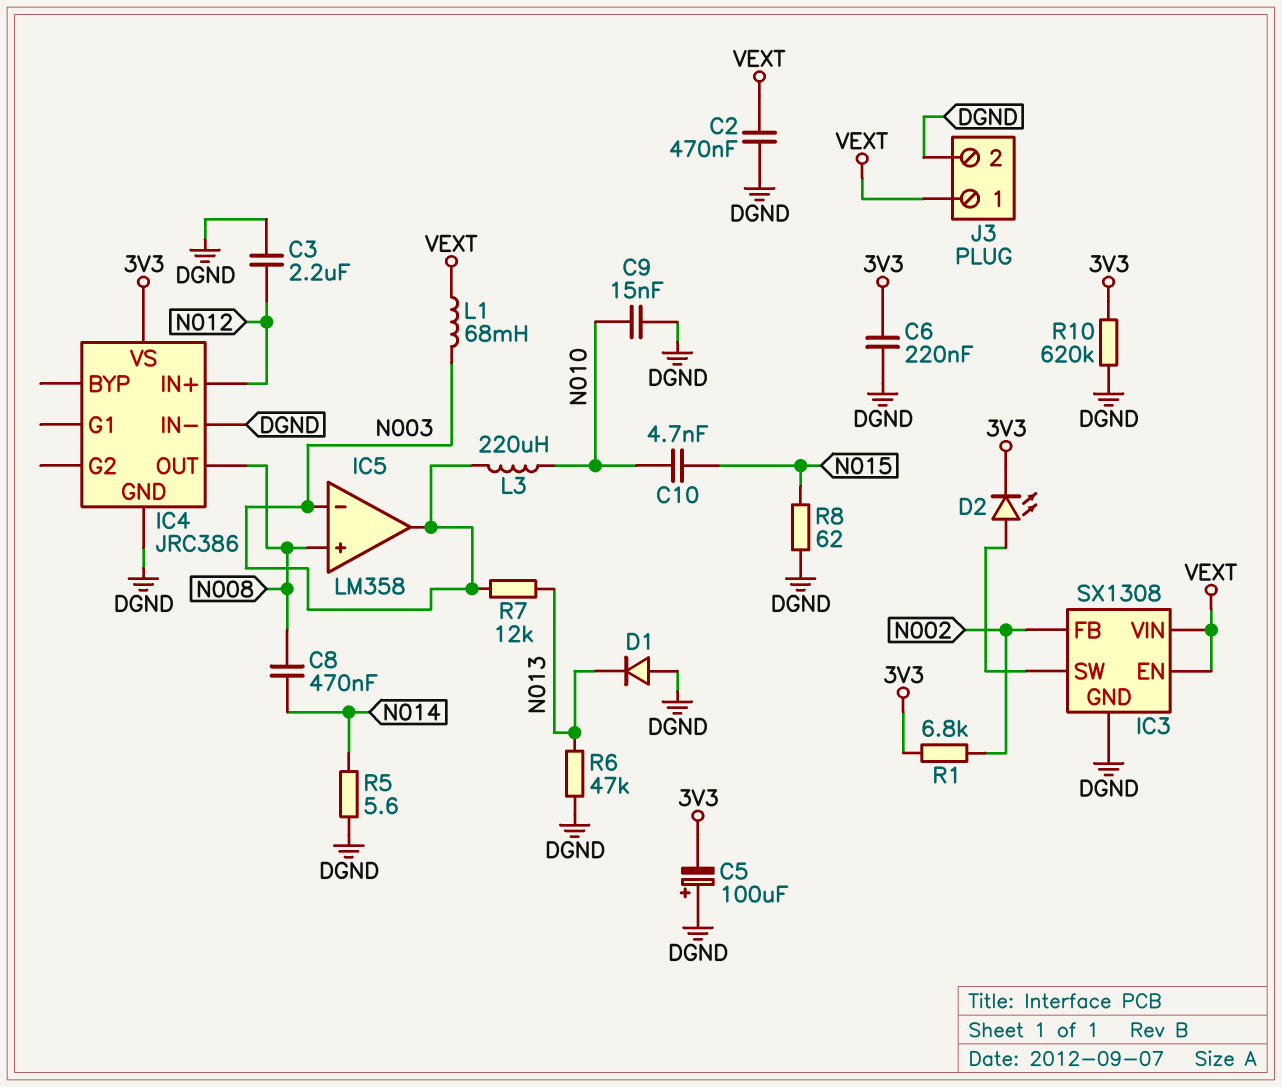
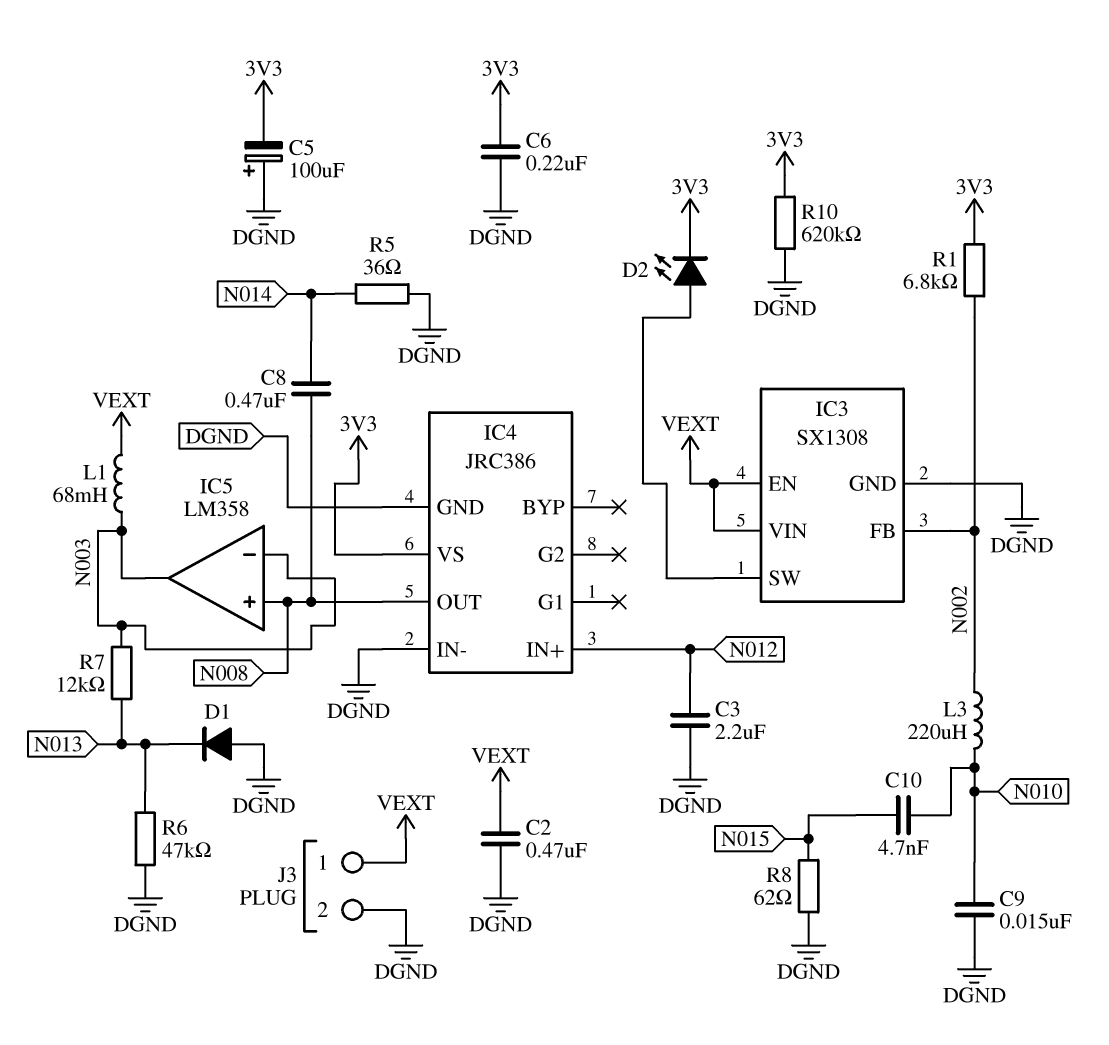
L3: 220uH (N003, N010) -> 220uH (N002, N010)
R5: 5.6 (DGND, N014) -> 36 (DGND, N014)

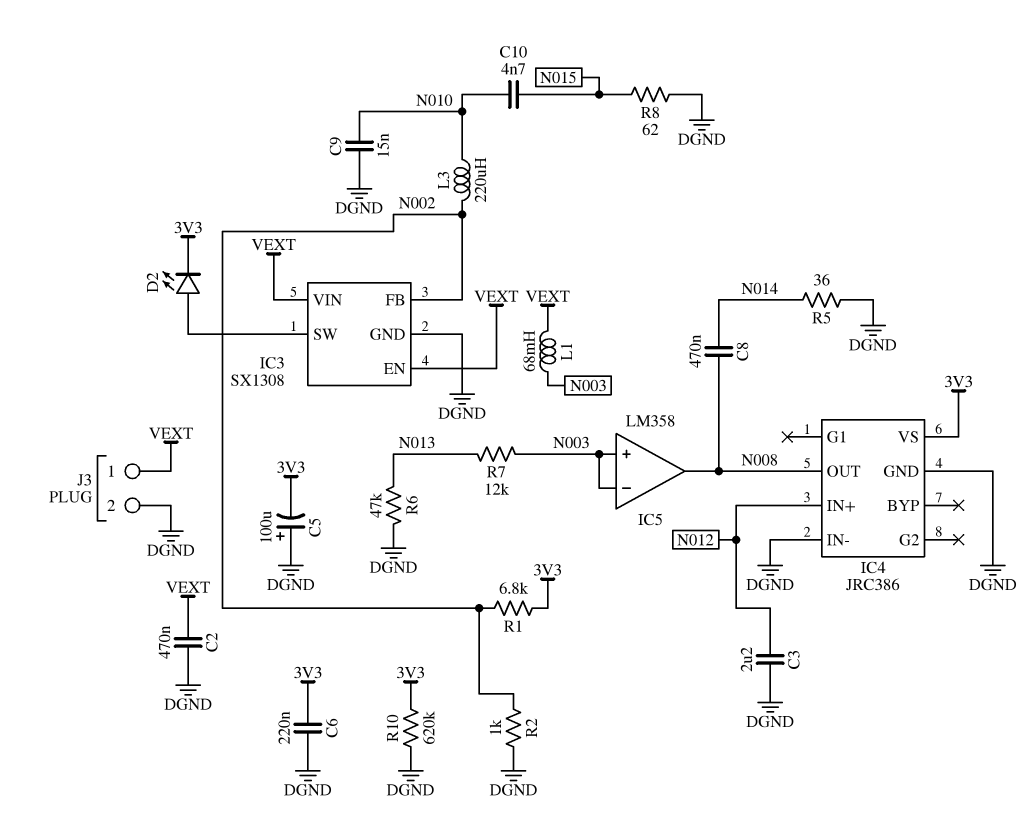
D1: diode (A DGND, K N013) -> none
IC5 pin in+: N008 -> N003
IC5 pin out: N003 -> N008
R2: none -> 1k (DGND, N002)

